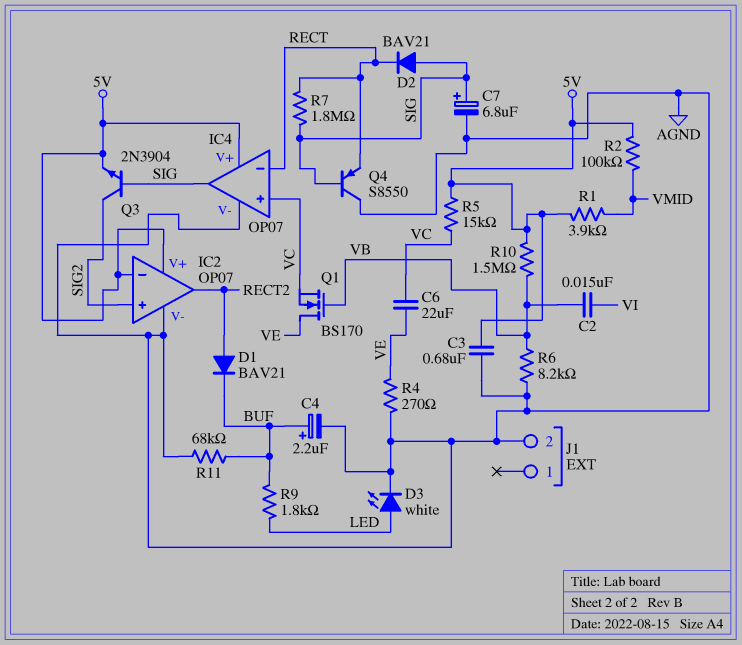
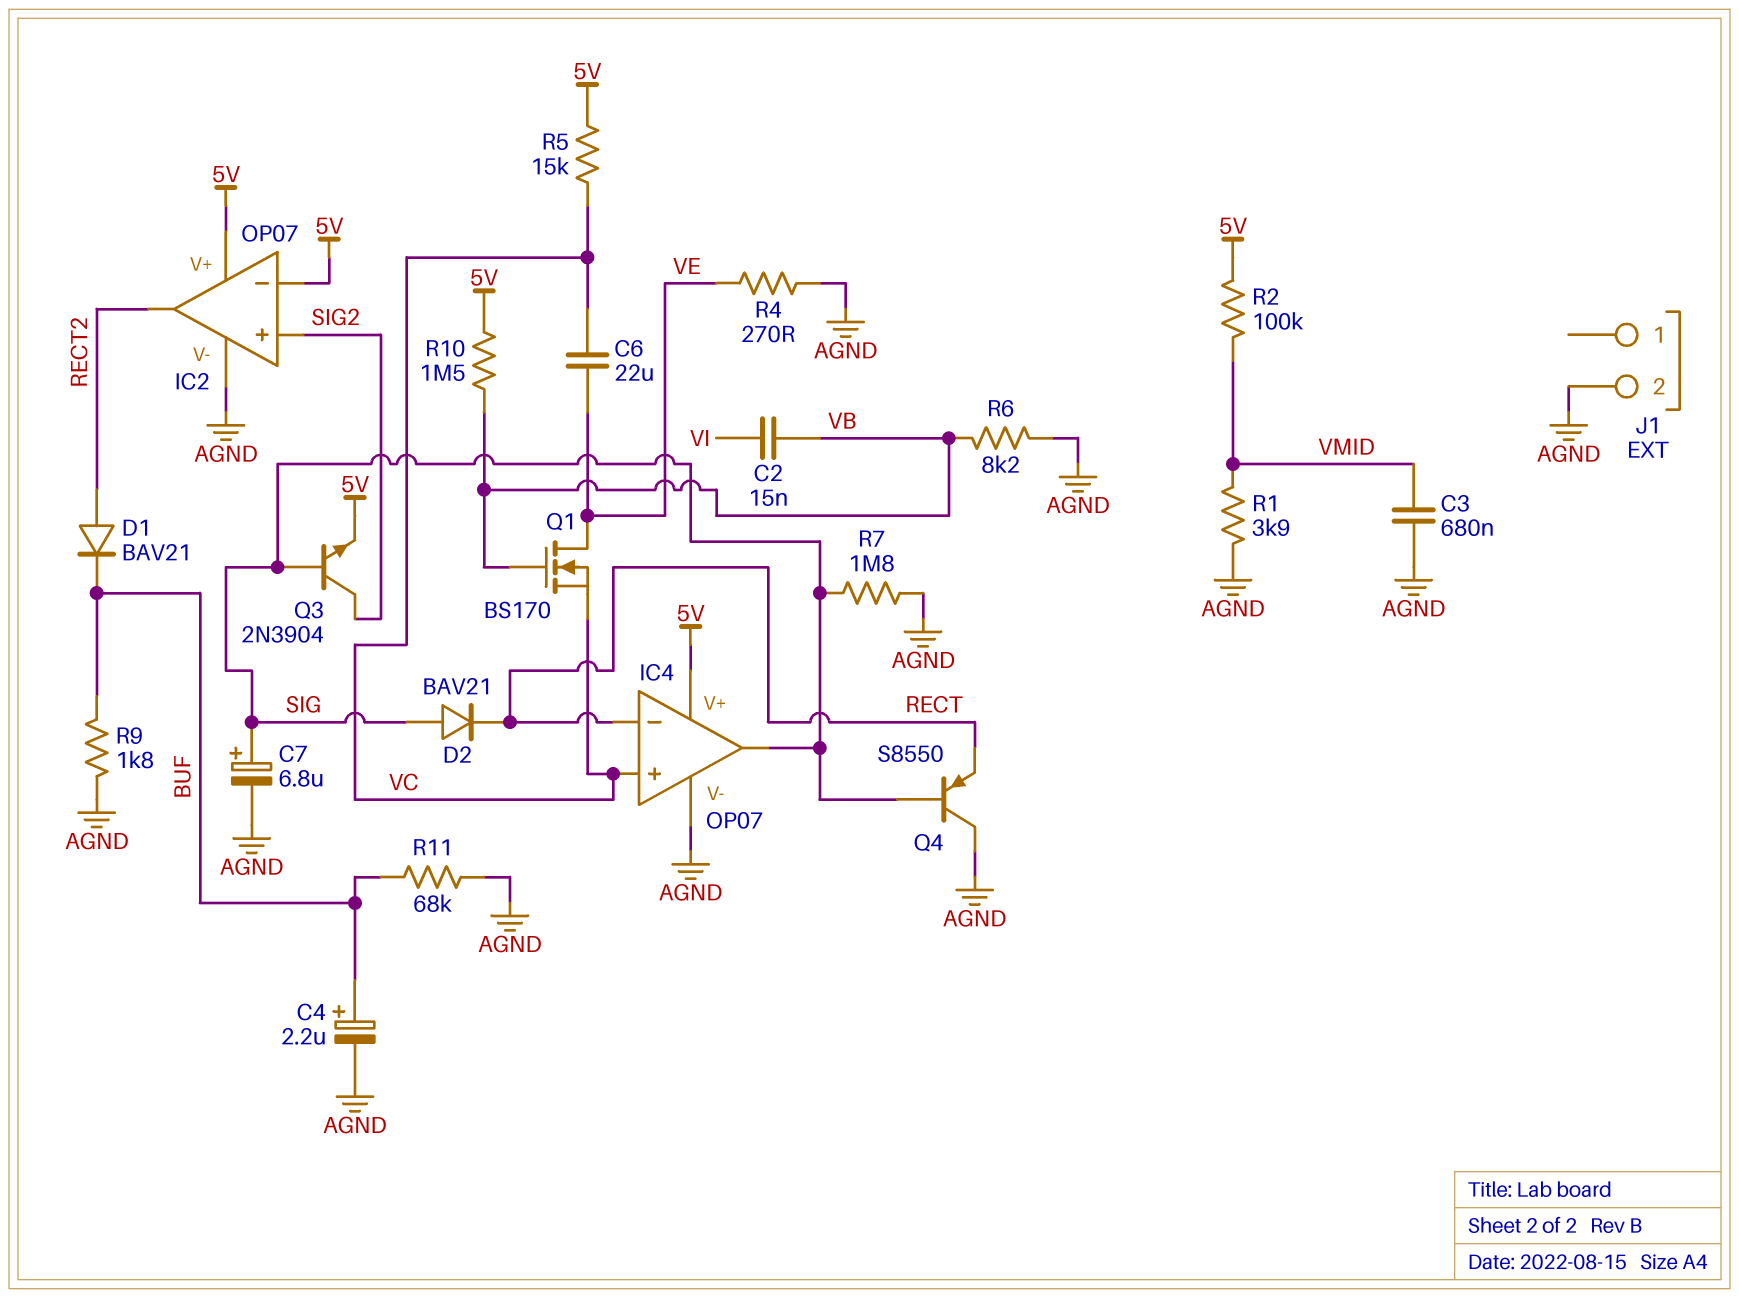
C3: 680nF (5V, AGND) -> 680nF (AGND, VMID)
D3: LED white (A LED, K AGND) -> none
R1: 3.9k (5V, VMID) -> 3.9k (AGND, VMID)
R7: 1.8M (RECT, SIG) -> 1.8M (AGND, SIG)
R9: 1.8k (BUF, LED) -> 1.8k (AGND, BUF)

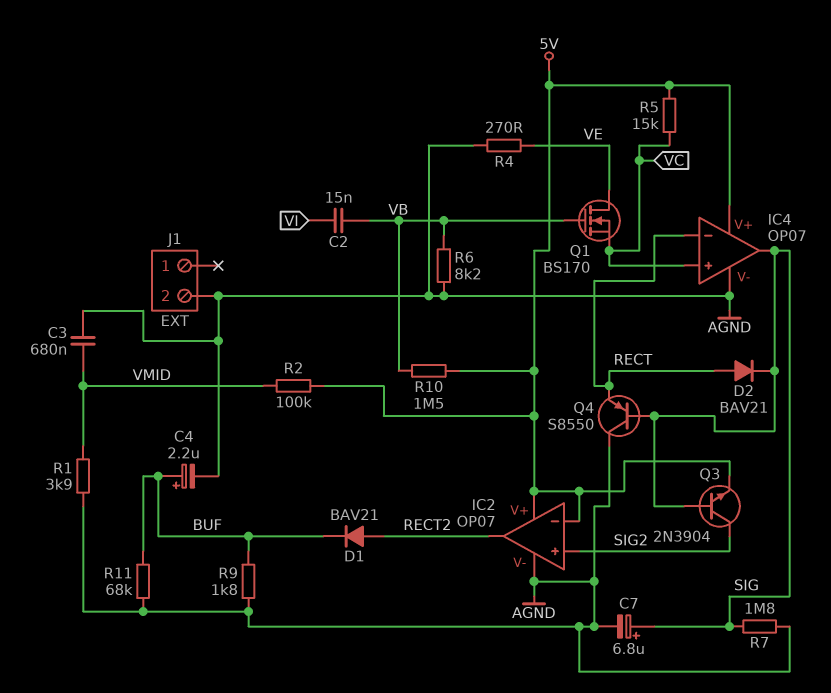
C6: 22uF (VC, VE) -> none
D2: diode BAV21 (A SIG, K RECT) -> diode BAV21 (A RECT, K SIG)

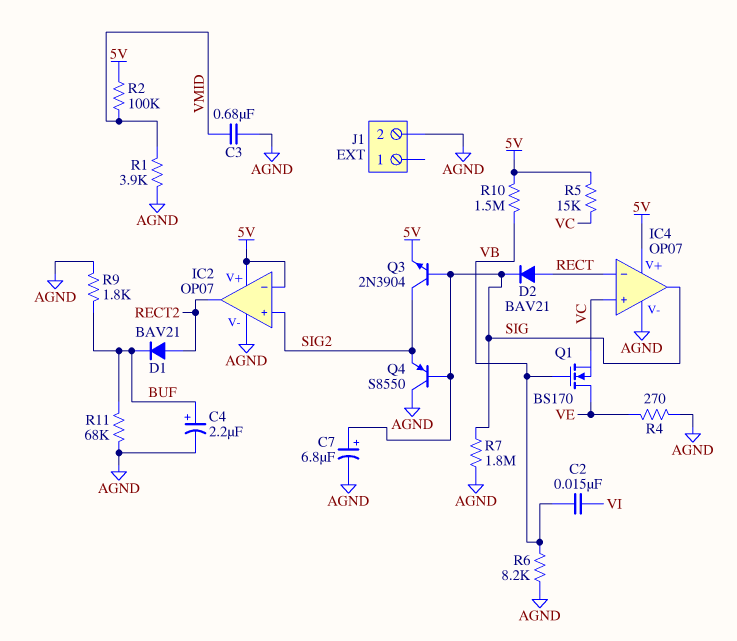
Q4: PNP S8550 (B SIG, C AGND, E RECT) -> PNP S8550 (B SIG, C AGND, E SIG2)

